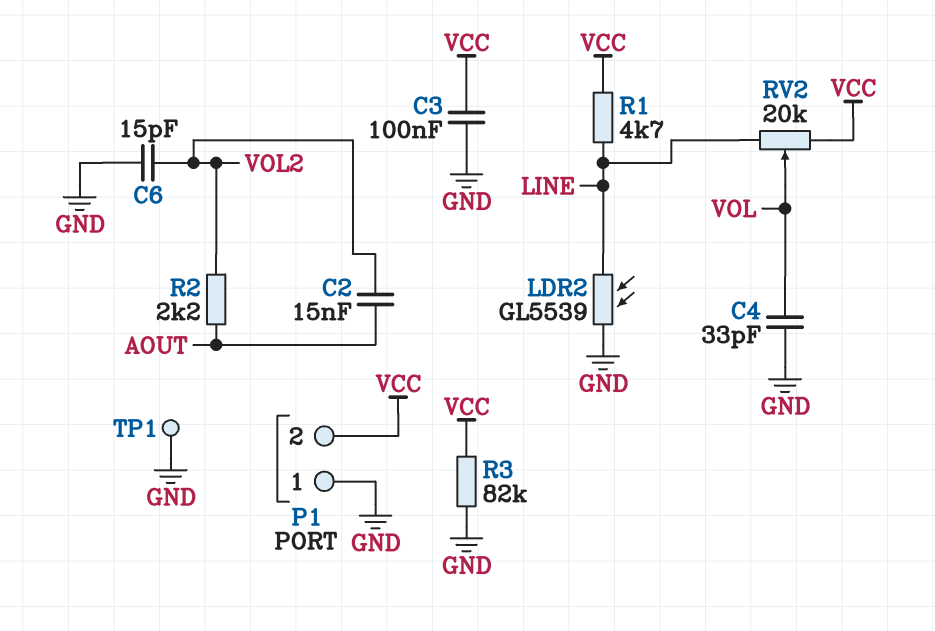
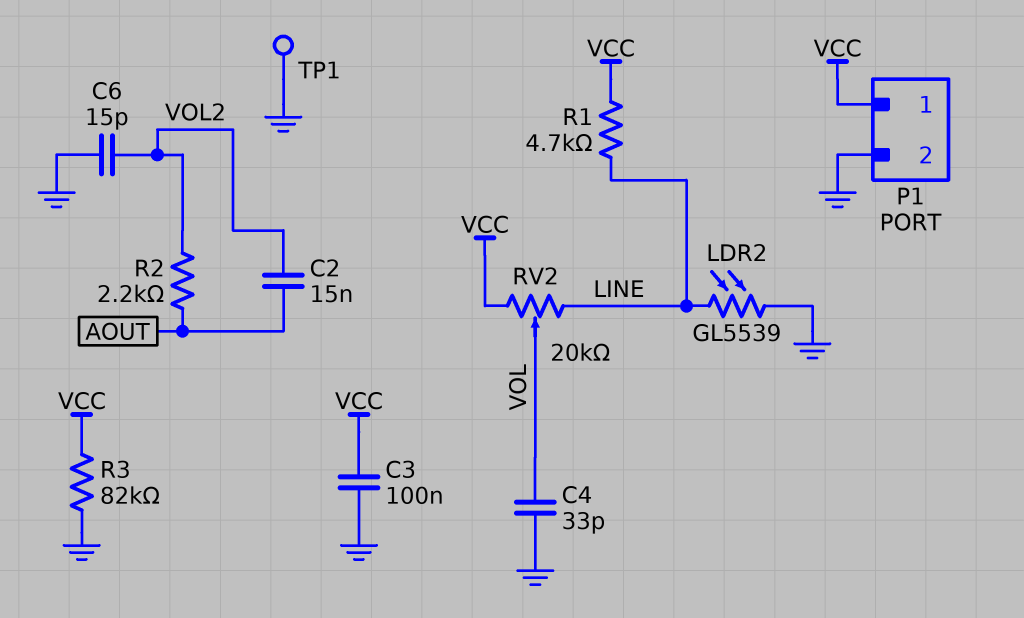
P1 pin 1: GND -> VCC
P1 pin 2: VCC -> GND

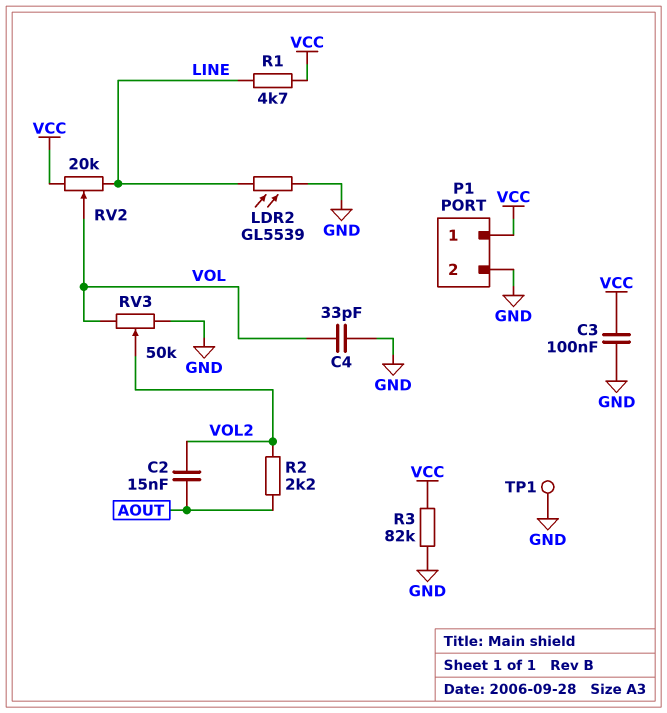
C6: 15pF (GND, VOL2) -> none
RV3: none -> 50k (GND, VOL, wiper VOL2)

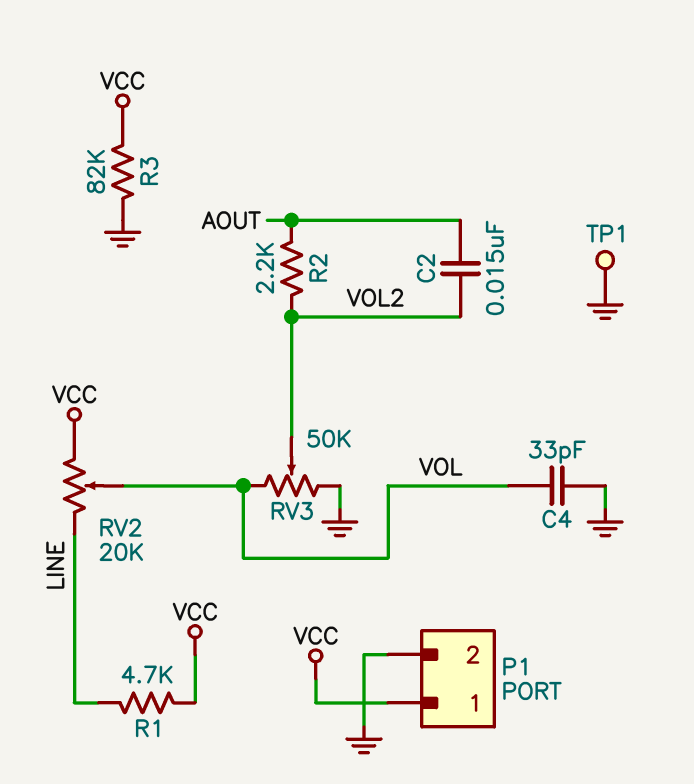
C3: 100nF (GND, VCC) -> none
LDR2: GL5539 (GND, LINE) -> none

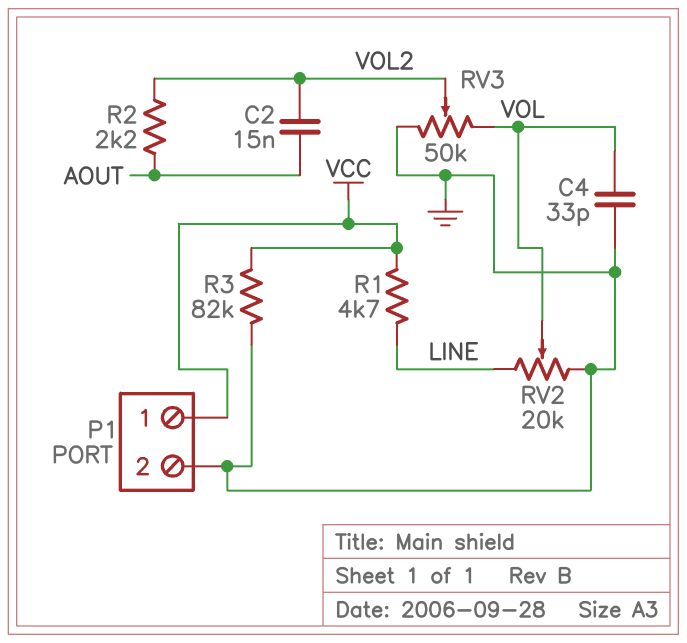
RV2: 20k (LINE, VCC, wiper VOL) -> 20k (GND, LINE, wiper VOL)
TP1: test point (GND) -> none

